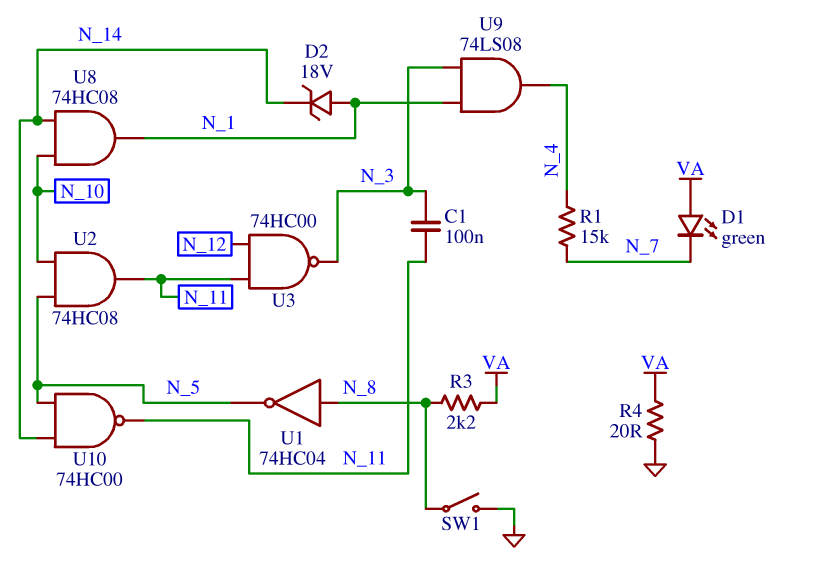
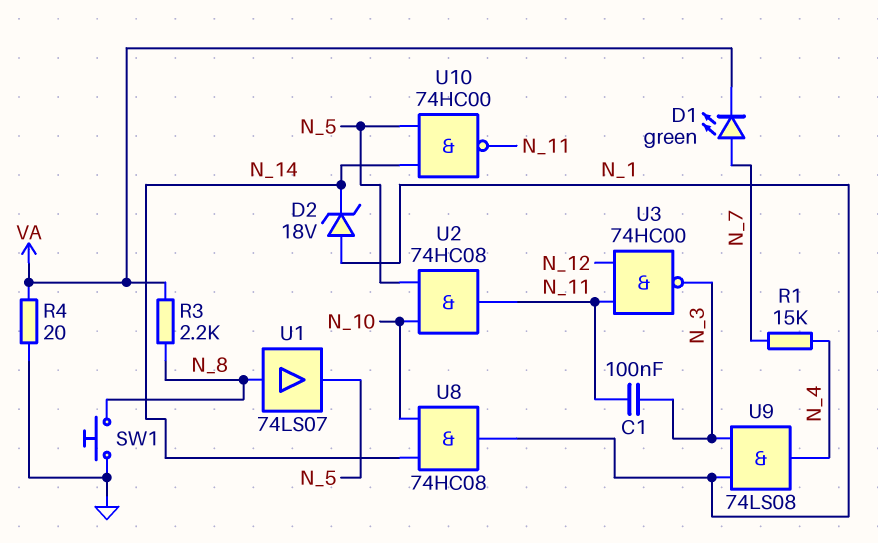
D1: LED green (A VA, K N_7) -> LED green (A N_7, K VA)
SW1: switch (GND, N_8) -> button (GND, N_8)
U1: NOT 74HC04 (in N_8, out N_5) -> buffer 74LS07 (in N_8, out N_5)

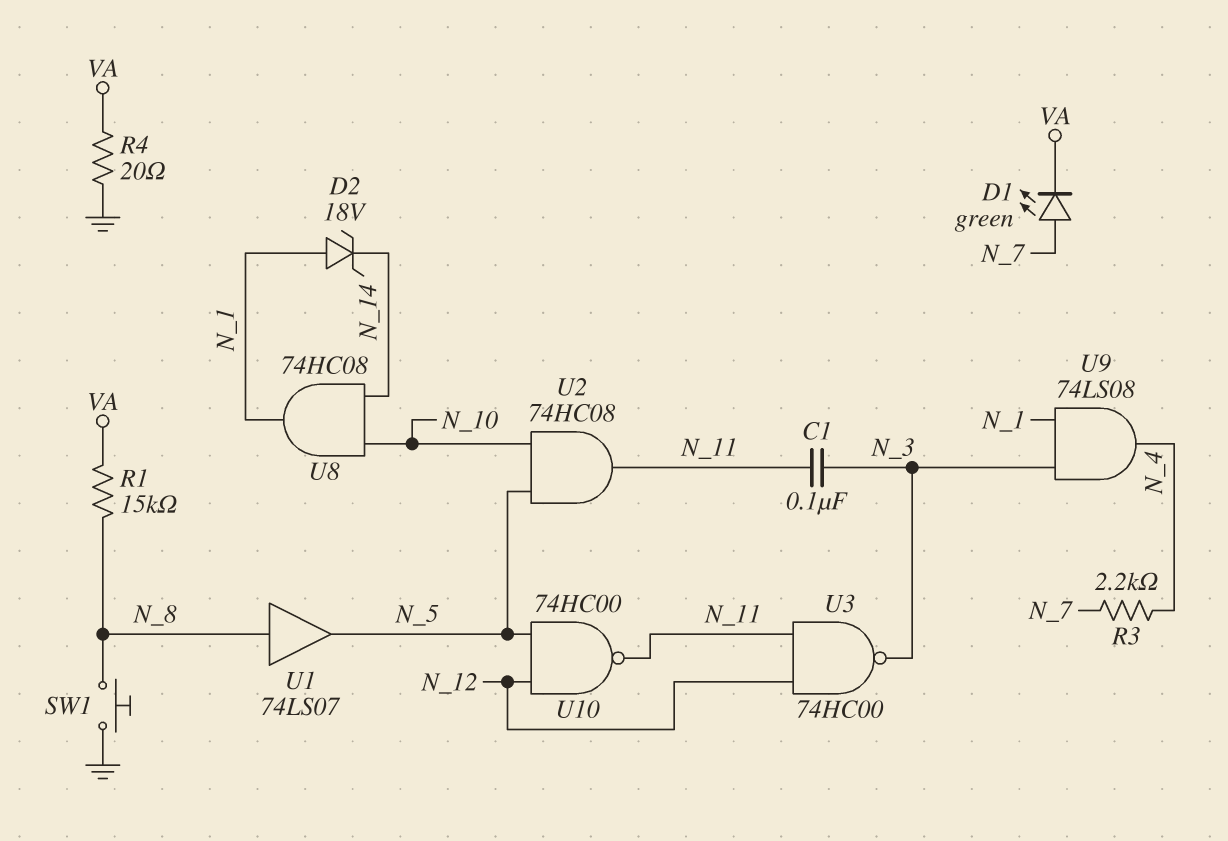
R1: 15k (N_4, N_7) -> 15k (N_8, VA)
R3: 2.2k (N_8, VA) -> 2.2k (N_4, N_7)
U10: NAND 74HC00 (in N_5, in N_14, out N_11) -> NAND 74HC00 (in N_5, in N_12, out N_11)

